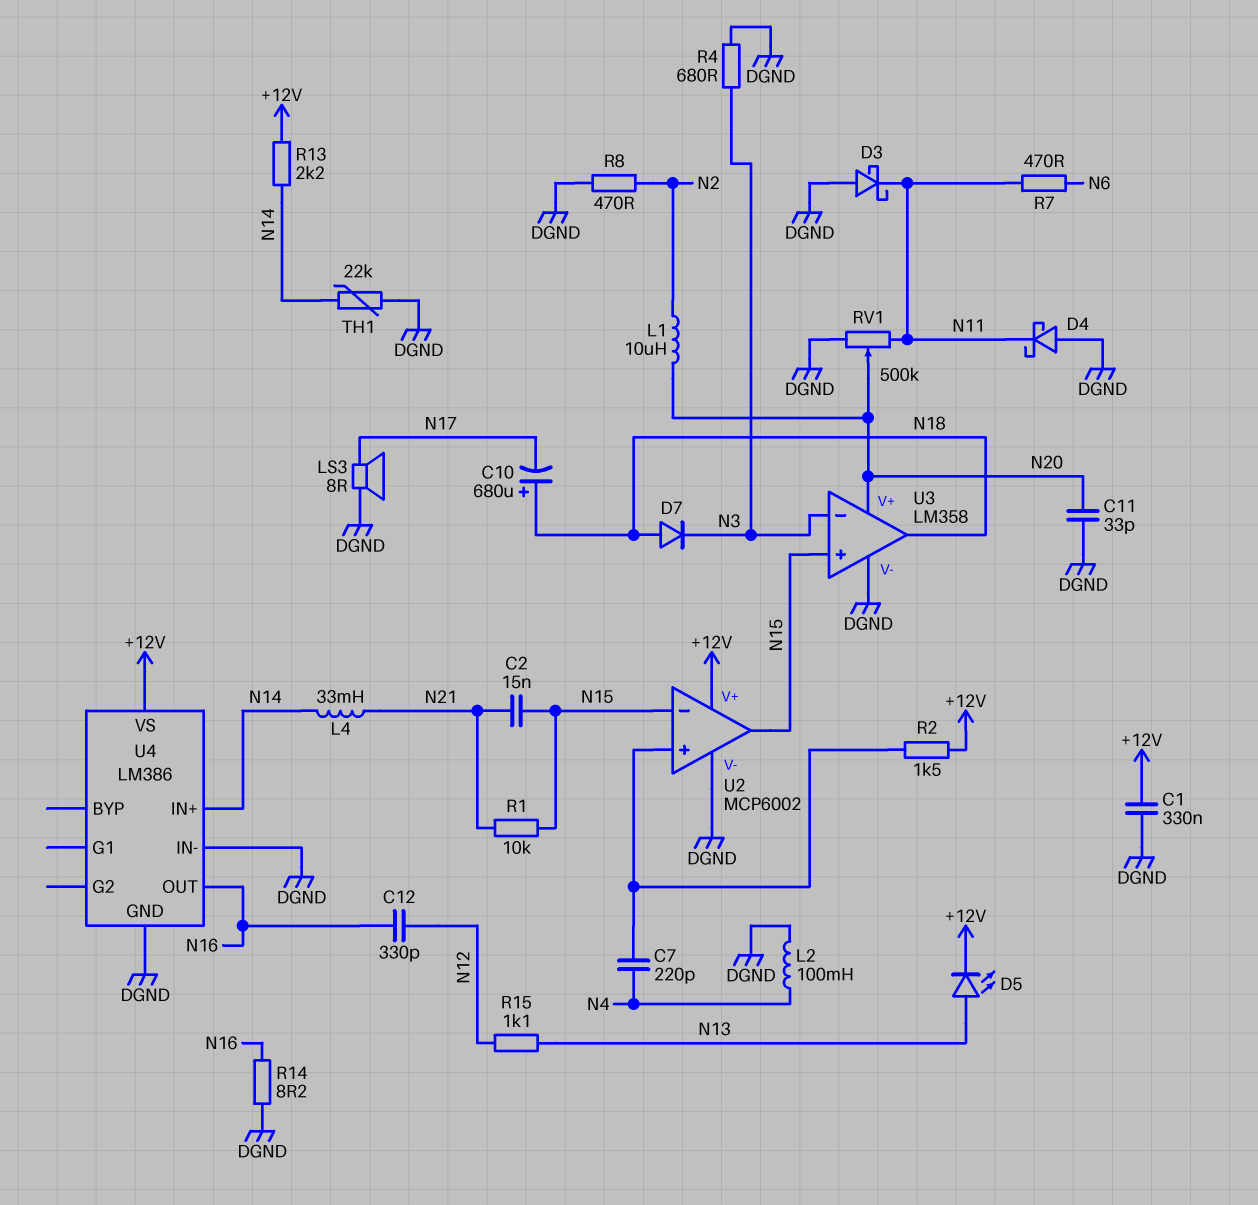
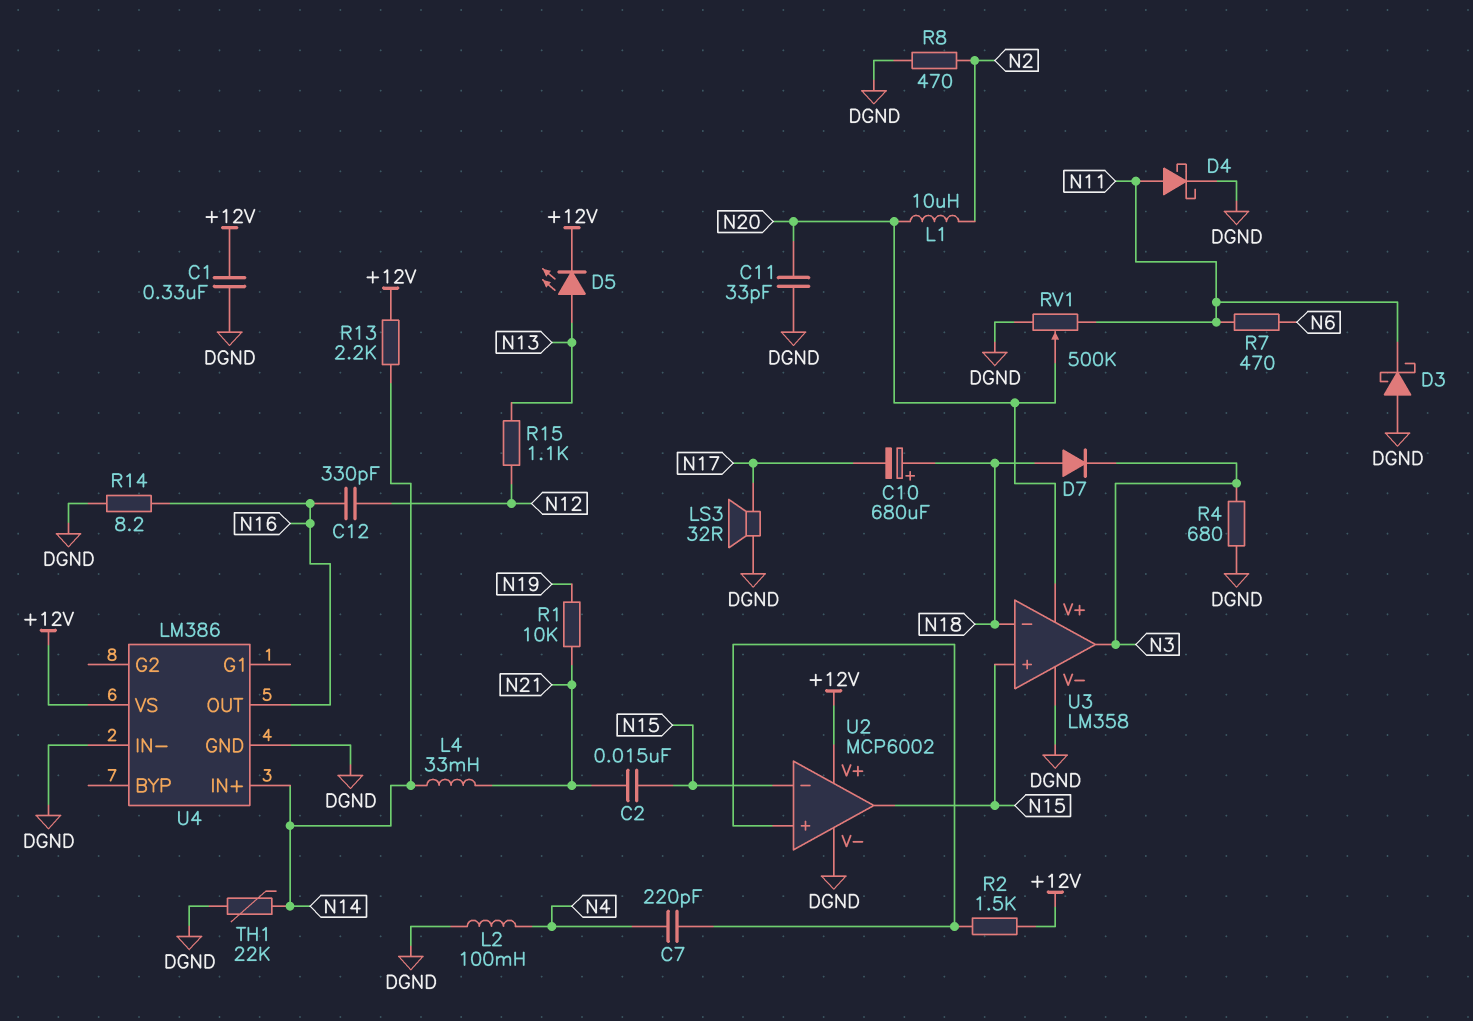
D4: schottky (A DGND, K N11) -> schottky (A N11, K DGND)
LS3: speaker 8R (DGND, N17) -> speaker 32R (DGND, N17)
R1: 10k (N15, N21) -> 10k (N19, N21)
U3 pin in-: N3 -> N18
U3 pin out: N18 -> N3

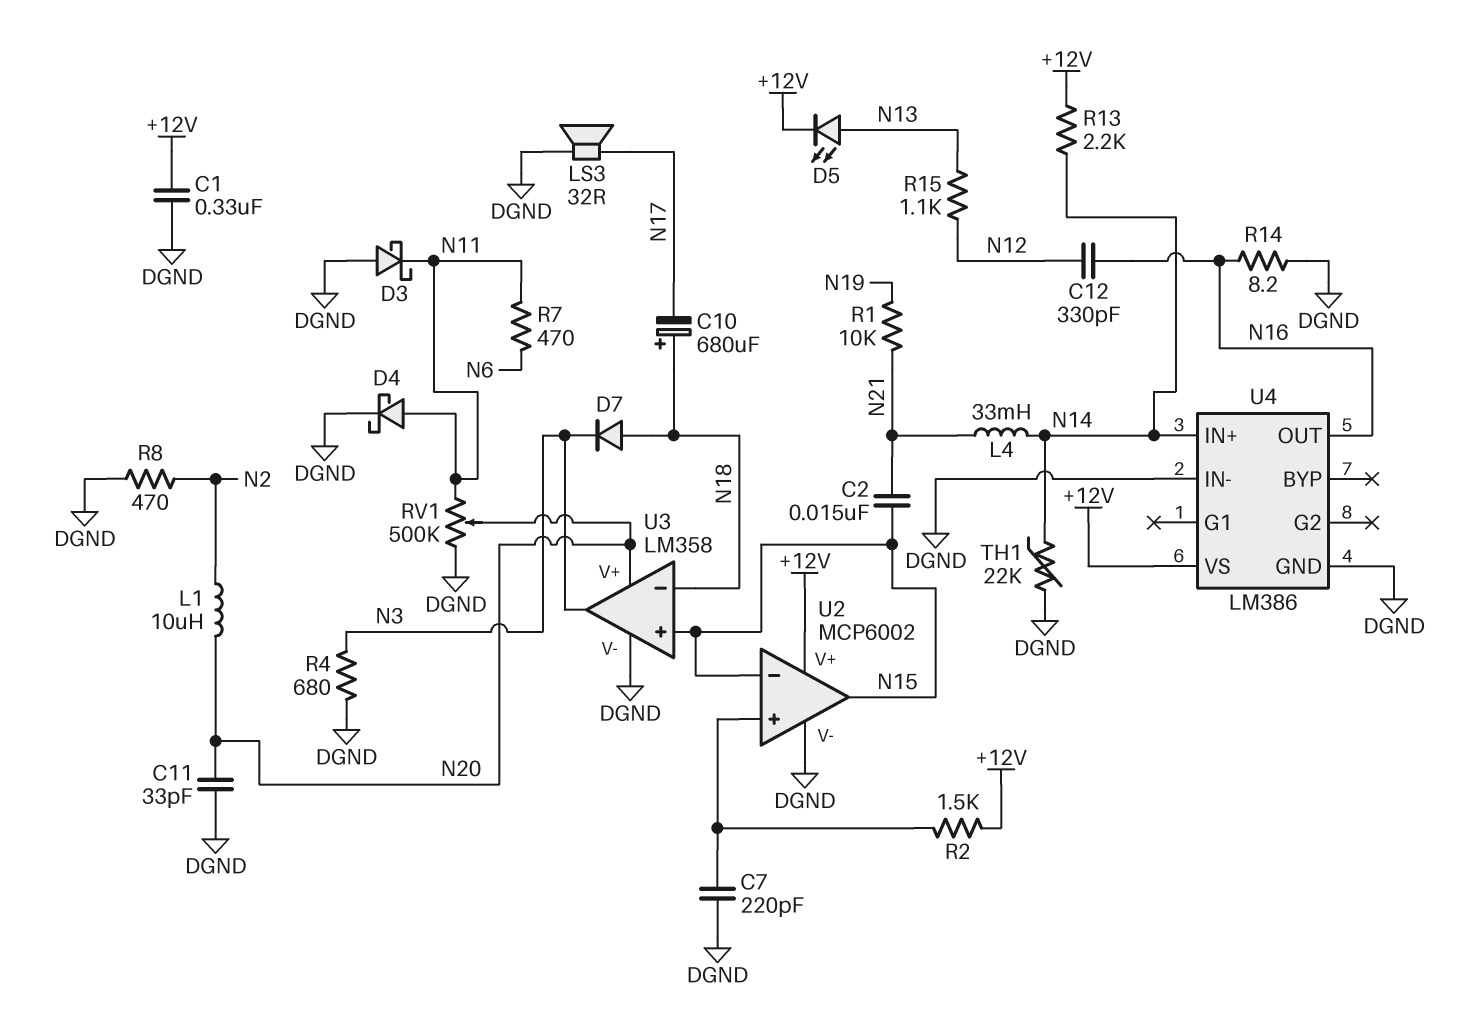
C7: 220pF (N4, U2/in+) -> 220pF (DGND, U2/in+)
L2: 100mH (DGND, N4) -> none

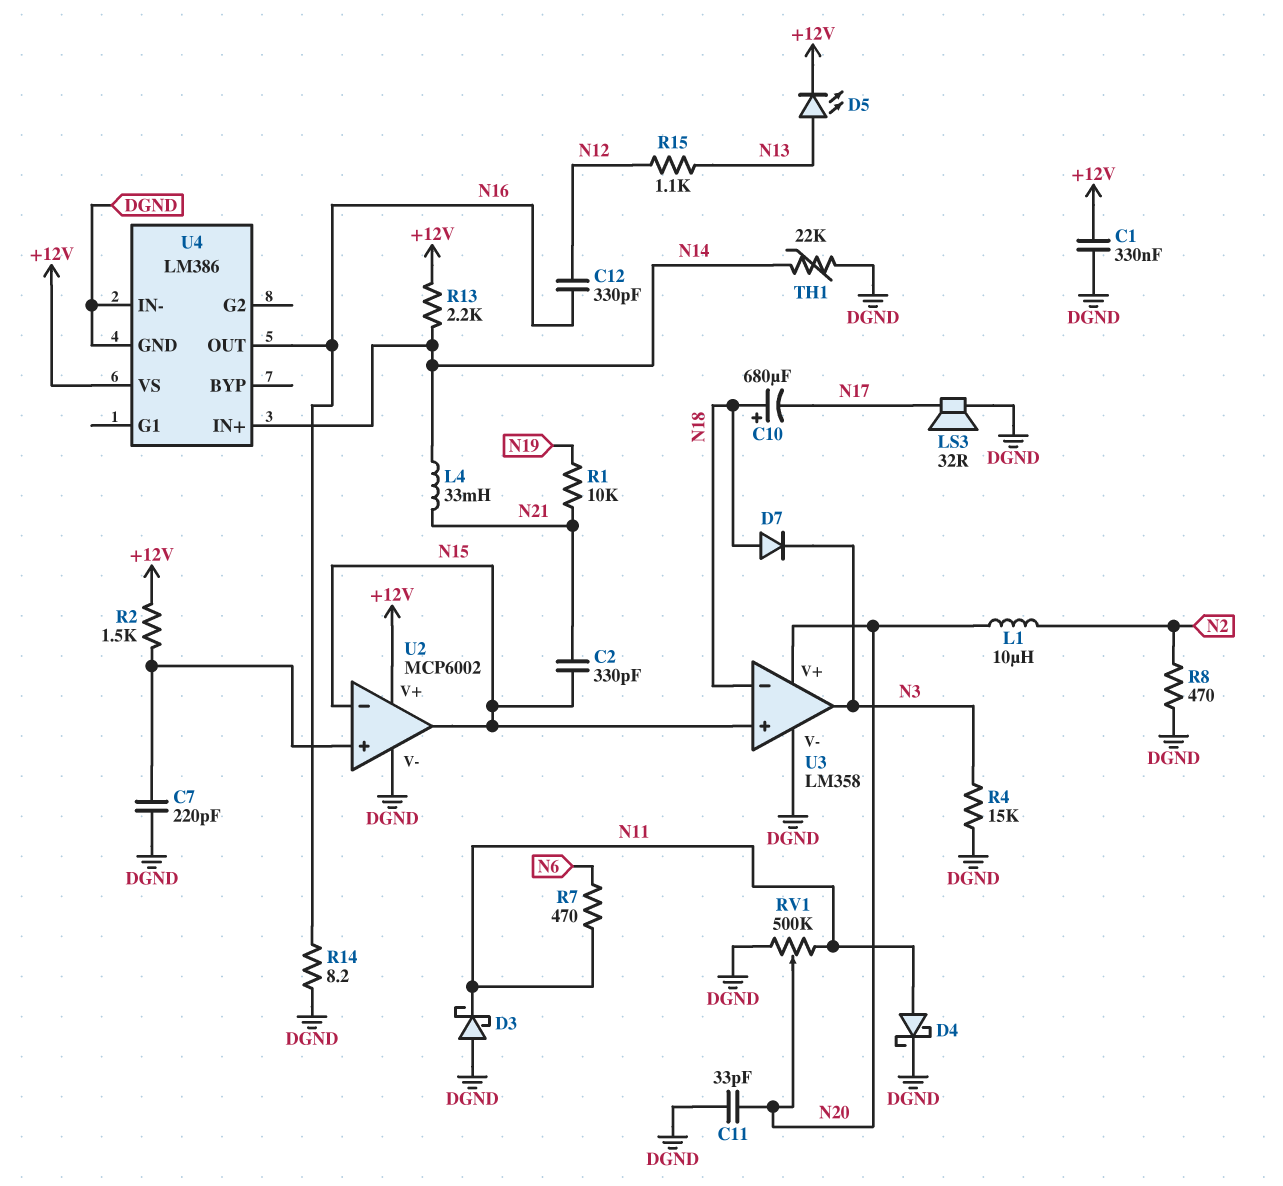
C2: 15nF (N15, N21) -> 330pF (N15, N21)
R4: 680 (DGND, N3) -> 15k (DGND, N3)

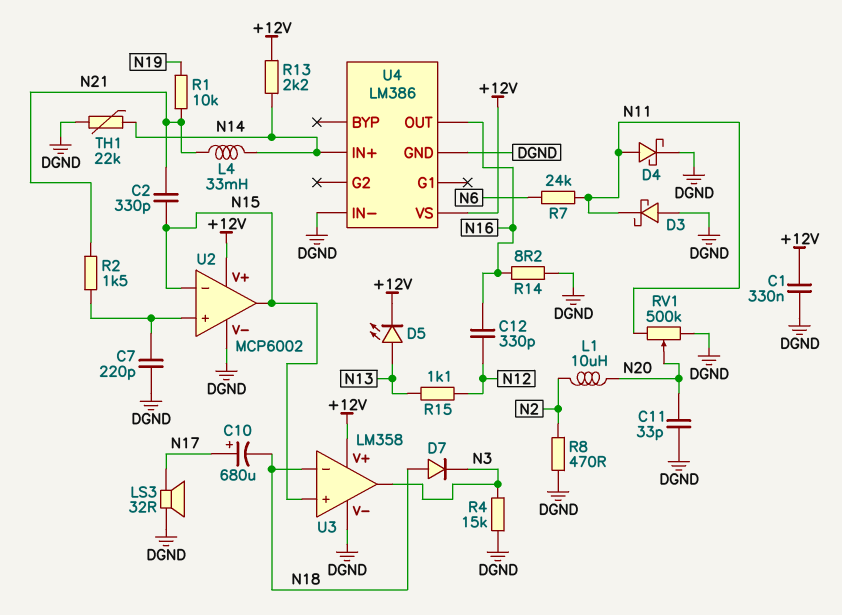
C10: 680uF (plus N18, minus N17) -> 680uF (plus N17, minus N18)
R2: 1.5k (+12V, U2/in+) -> 1.5k (N21, U2/in+)
R7: 470 (N6, N11) -> 24k (N6, N11)
U3 pin V+: N20 -> +12V

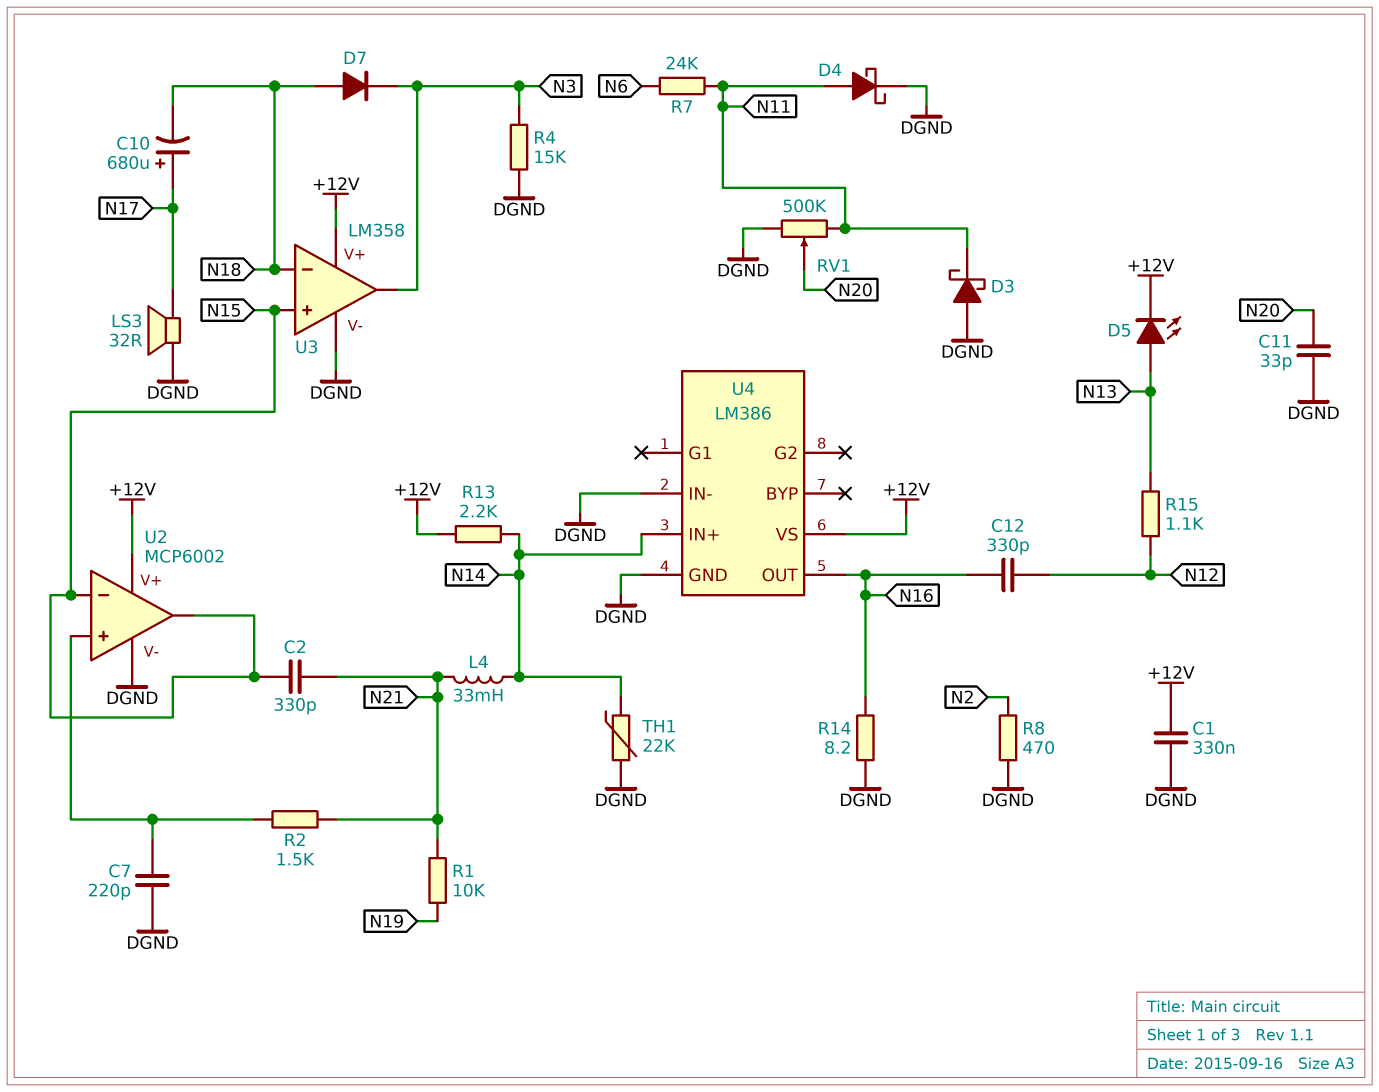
L1: 10uH (N2, N20) -> none

